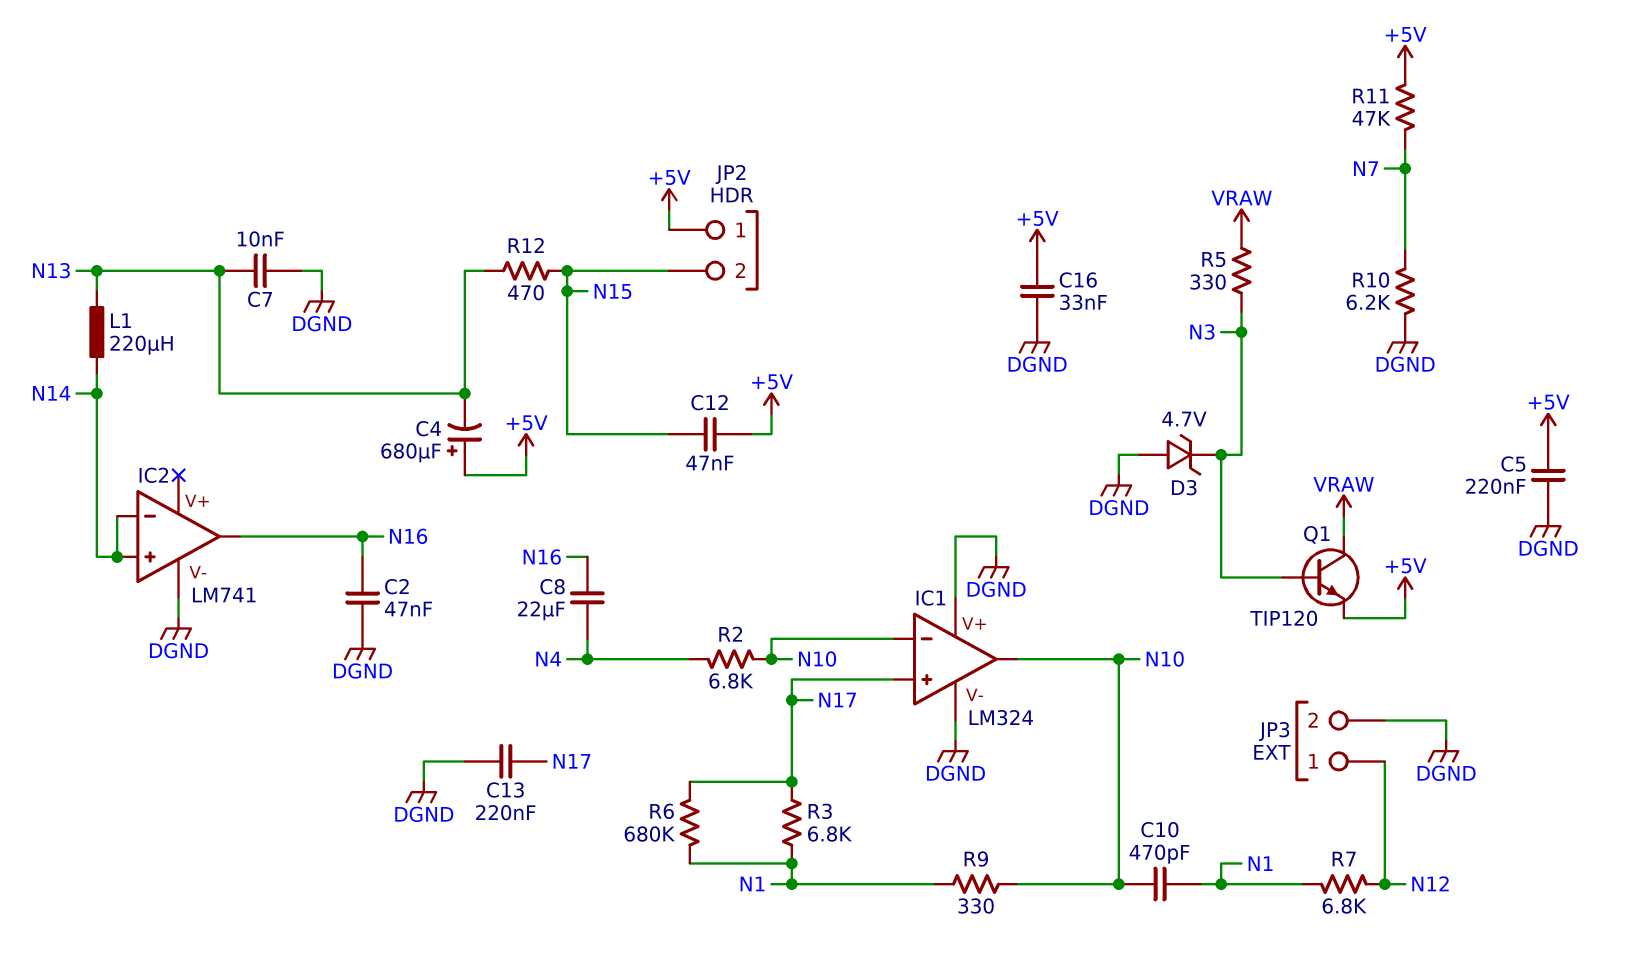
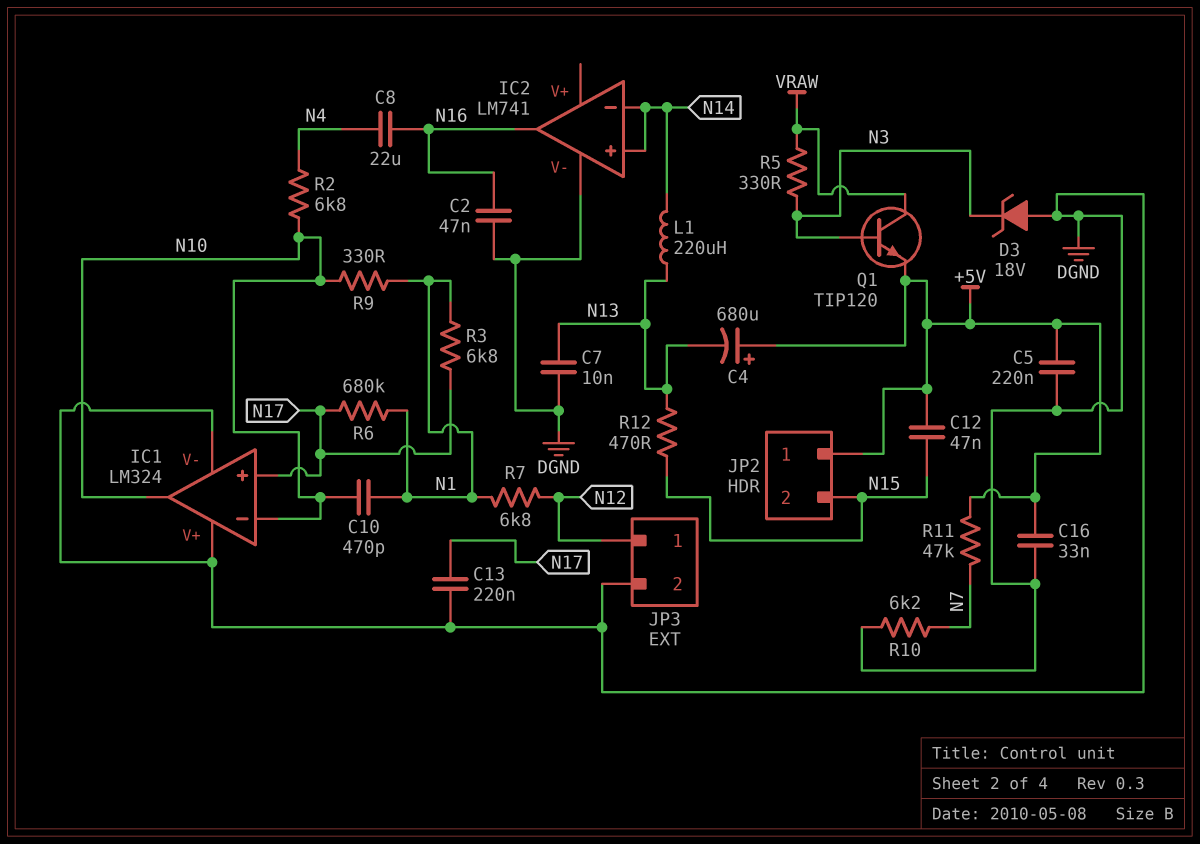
D3: zener 4.7V (A DGND, K N3) -> zener 18V (A DGND, K N3)

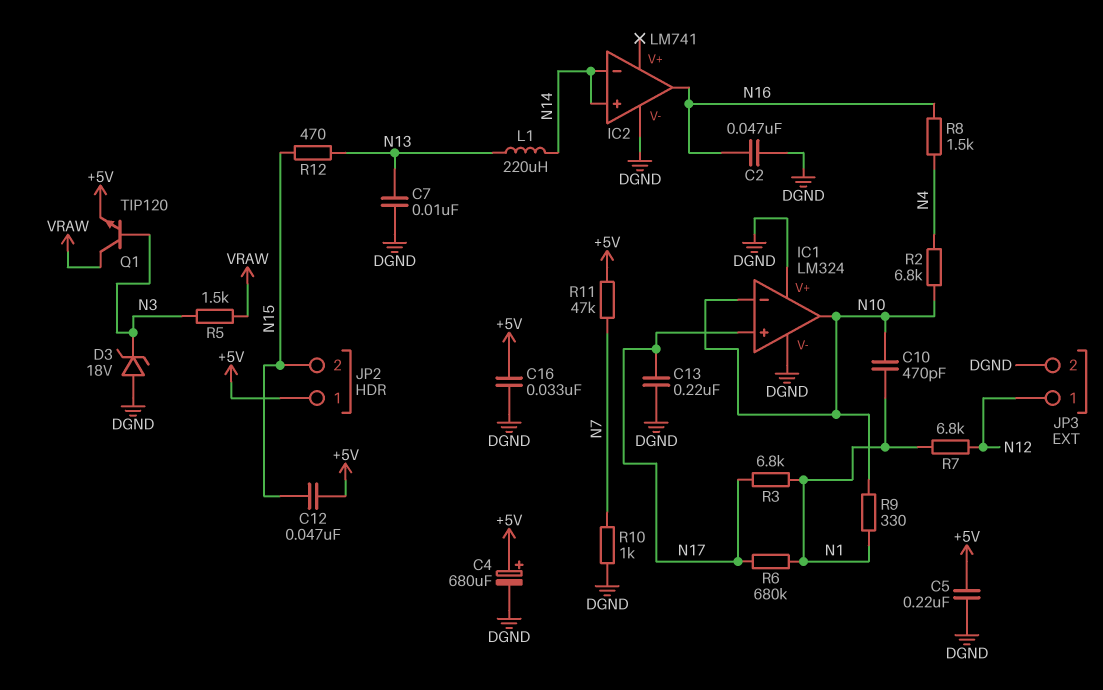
C4: 680uF (plus +5V, minus N13) -> 680uF (plus +5V, minus DGND)
C8: 22uF (N4, N16) -> none
R5: 330 (N3, VRAW) -> 1.5k (N3, VRAW)
R8: none -> 1.5k (N4, N16)
R10: 6.2k (DGND, N7) -> 1k (DGND, N7)

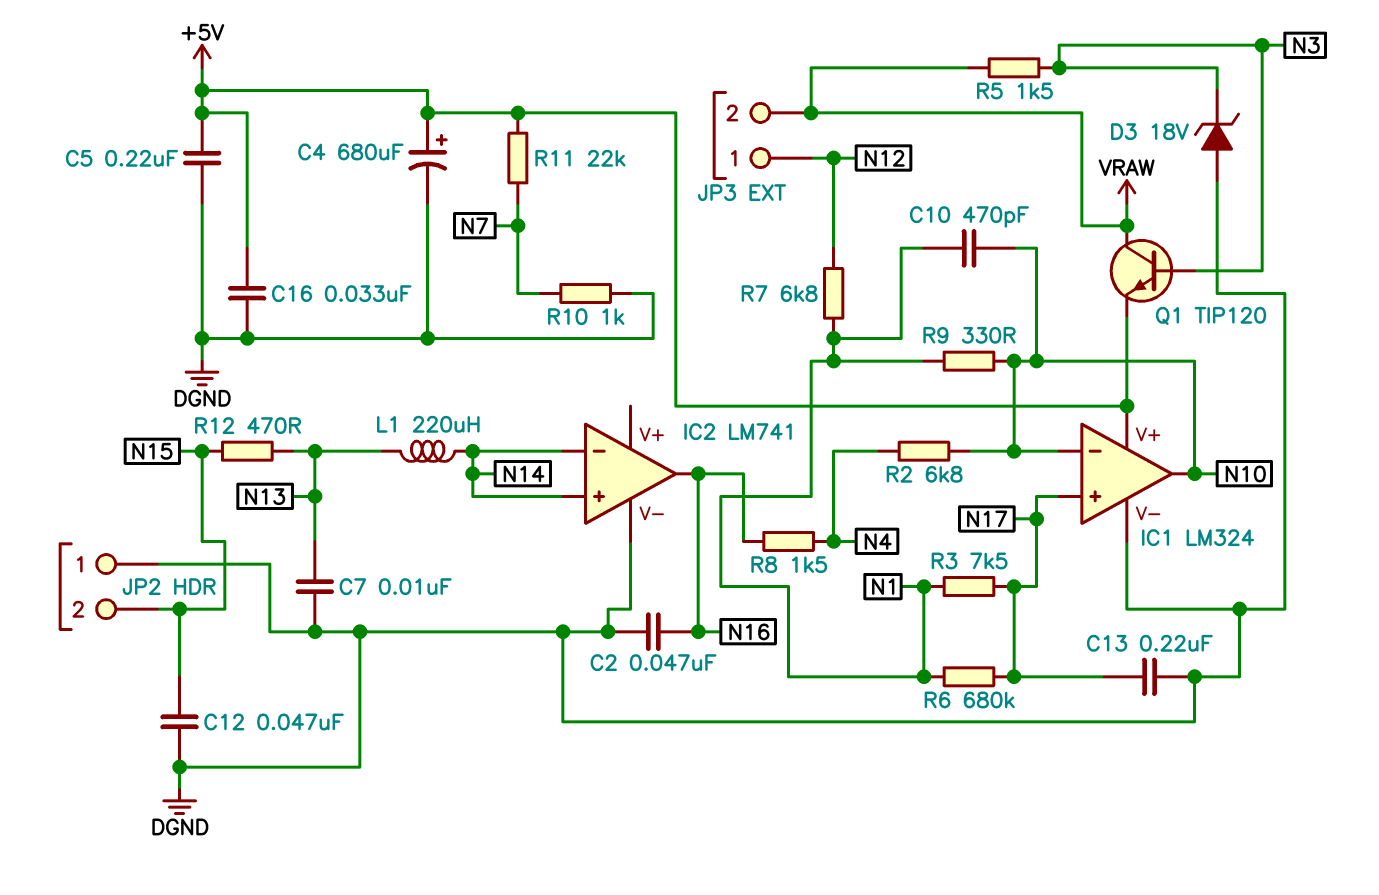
C12: 47nF (+5V, N15) -> 47nF (DGND, N15)
IC1 pin V+: DGND -> +5V
JP2 pin 1: +5V -> DGND
JP3 pin 2: DGND -> VRAW
R3: 6.8k (N1, N17) -> 7.5k (N1, N17)
R11: 47k (+5V, N7) -> 22k (+5V, N7)

